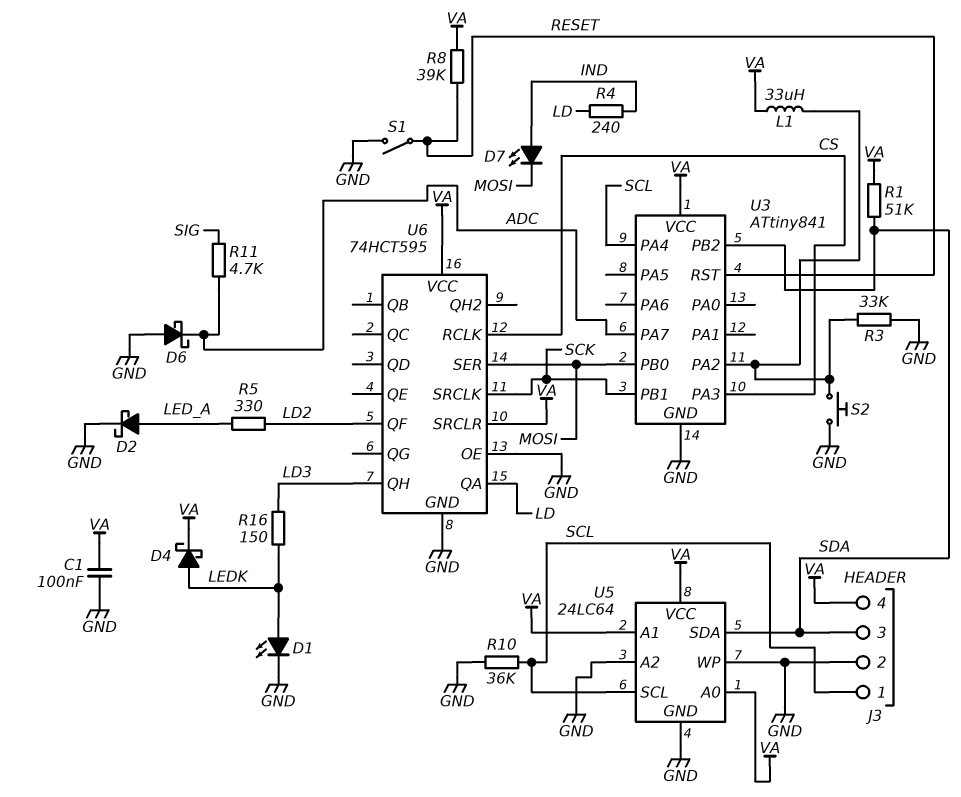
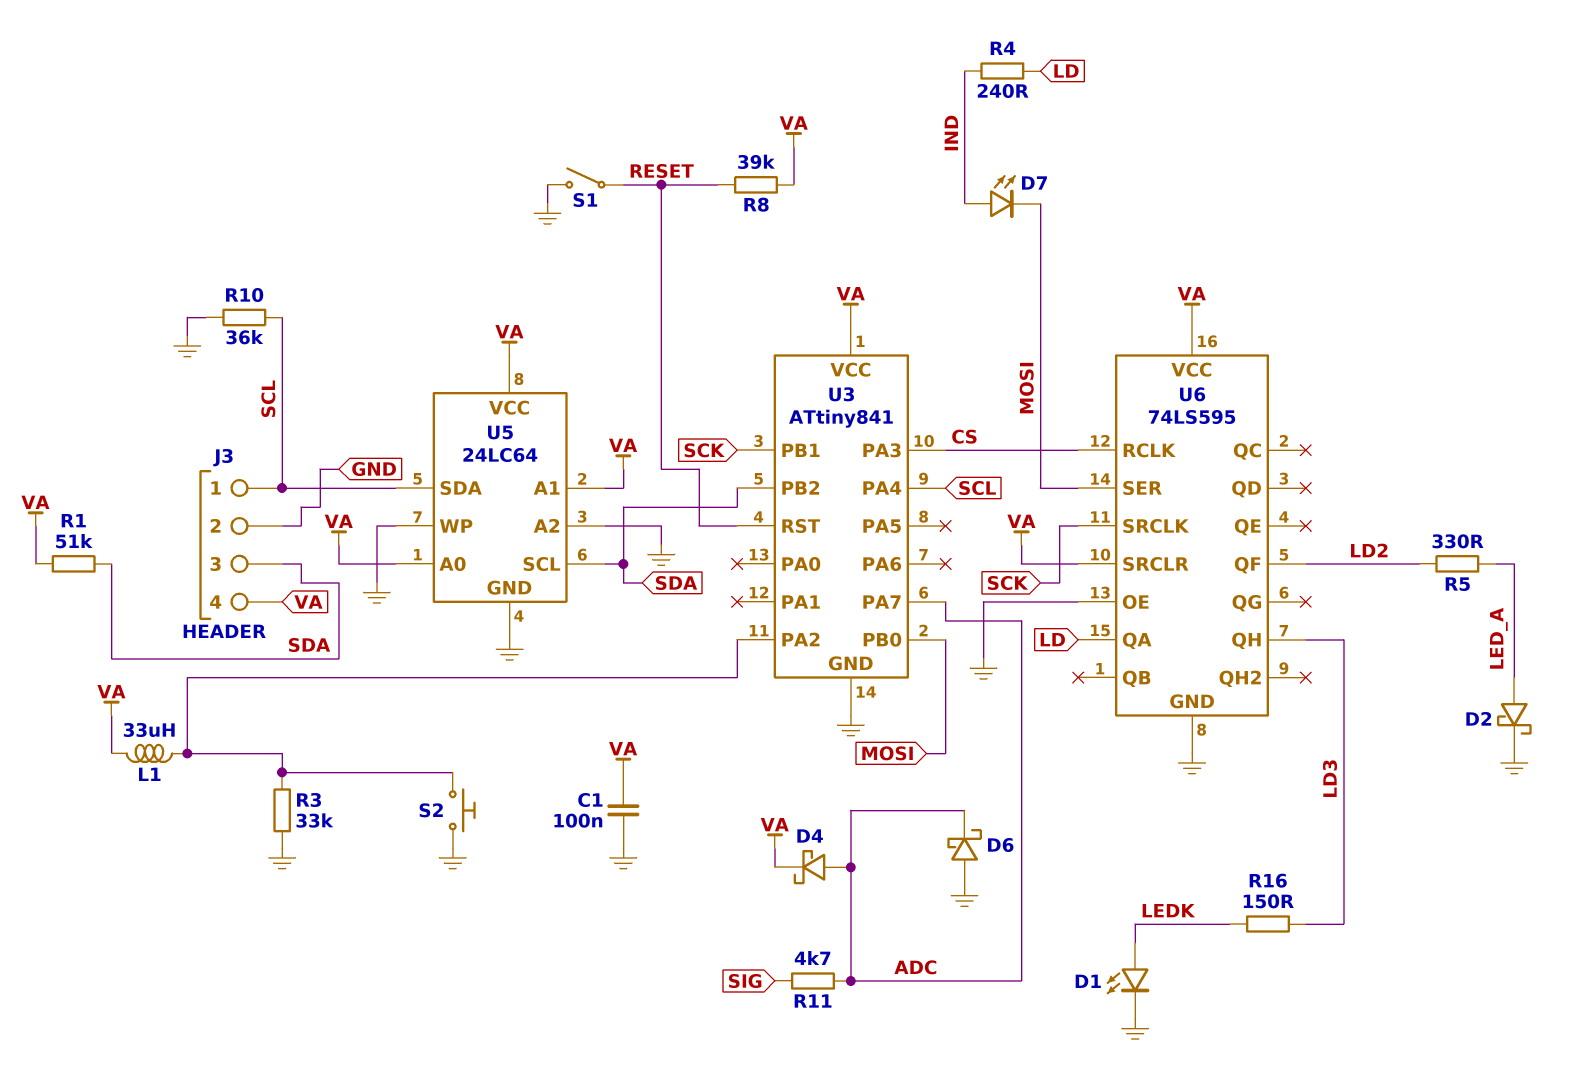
D4: schottky (A LEDK, K VA) -> schottky (A ADC, K VA)
U5 pin SCL: SCL -> SDA
U5 pin SDA: SDA -> SCL
U6: 74HCT595 -> 74LS595

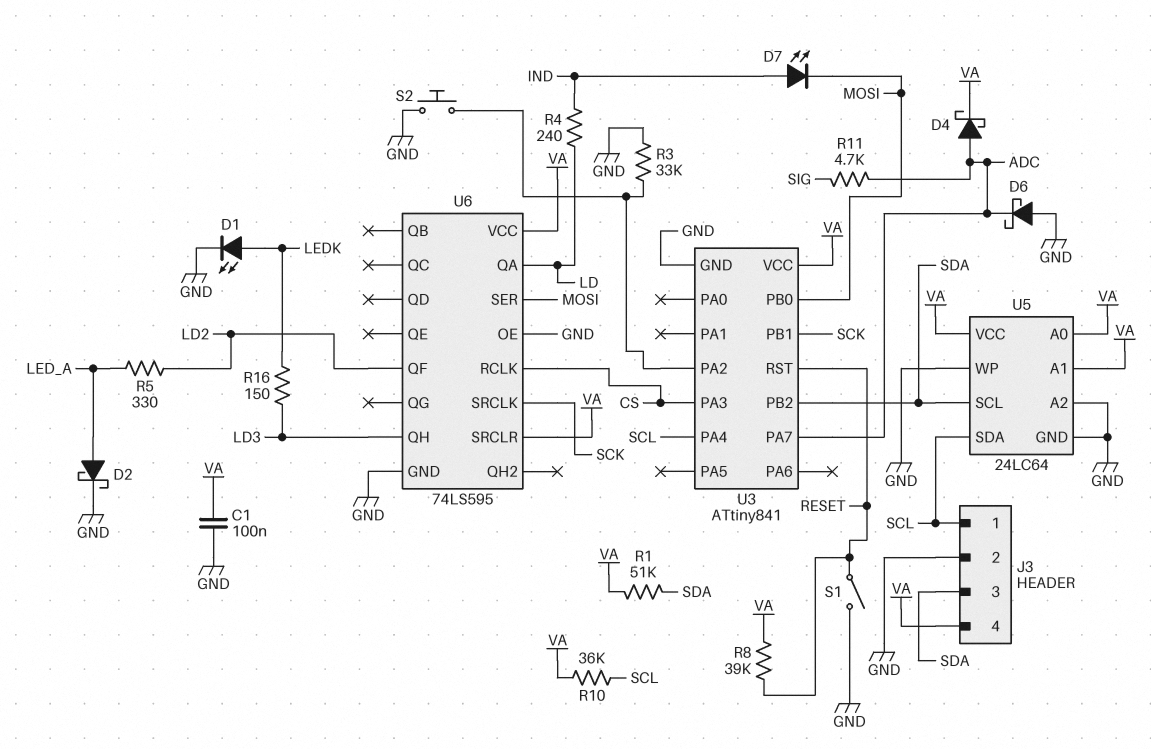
L1: 33uH (U3/PA2, VA) -> none
R10: 36k (GND, SCL) -> 36k (SCL, VA)

